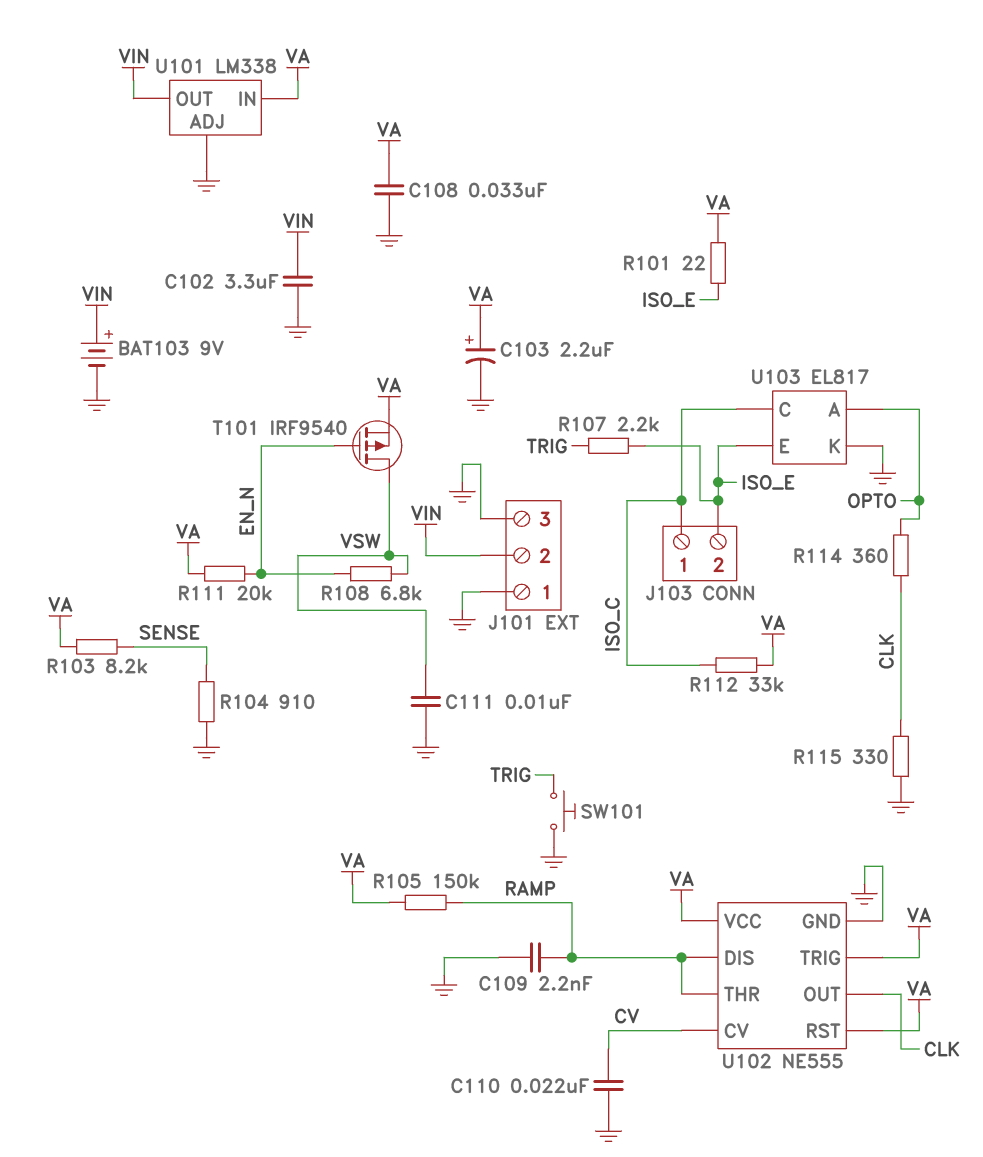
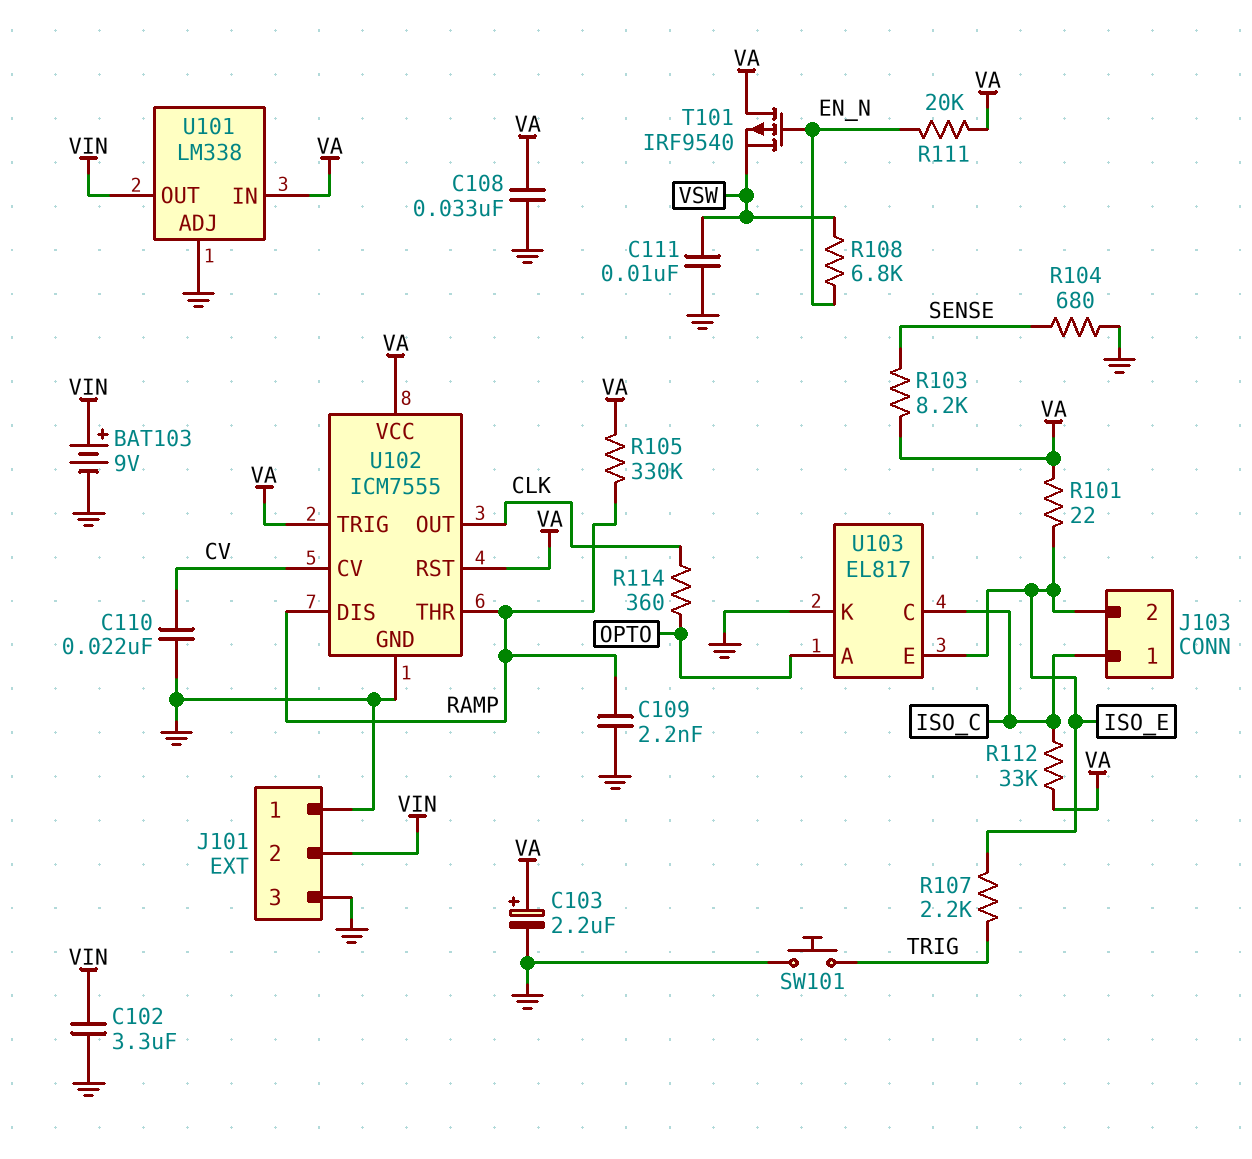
R104: 910 (GND, SENSE) -> 680 (GND, SENSE)
R105: 150k (RAMP, VA) -> 330k (RAMP, VA)
R115: 330 (CLK, GND) -> none
T101: PMOS IRF9540 (G EN_N, D VSW, S VA) -> PMOS IRF9540 (G EN_N, D VA, S VSW)
U102: NE555 -> ICM7555

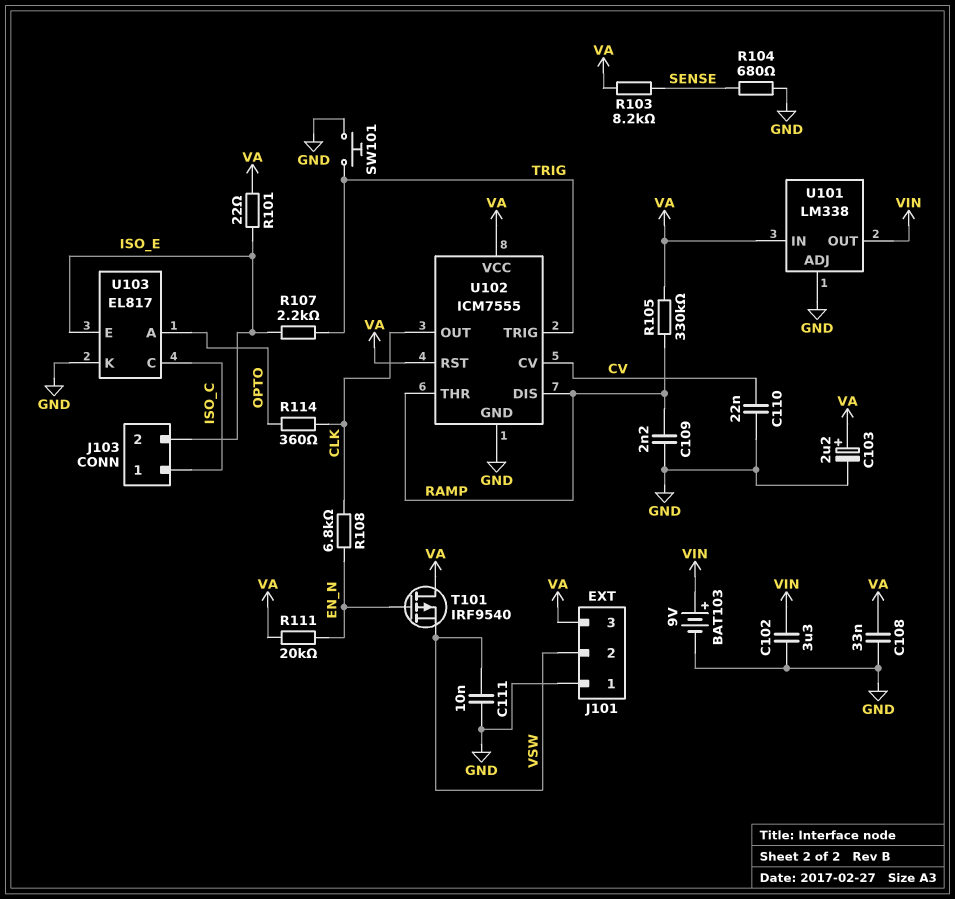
J101 pin 2: VIN -> VSW
J101 pin 3: GND -> VA
R108: 6.8k (EN_N, VSW) -> 6.8k (CLK, EN_N)
R112: 33k (ISO_C, VA) -> none
U102 pin TRIG: VA -> TRIG

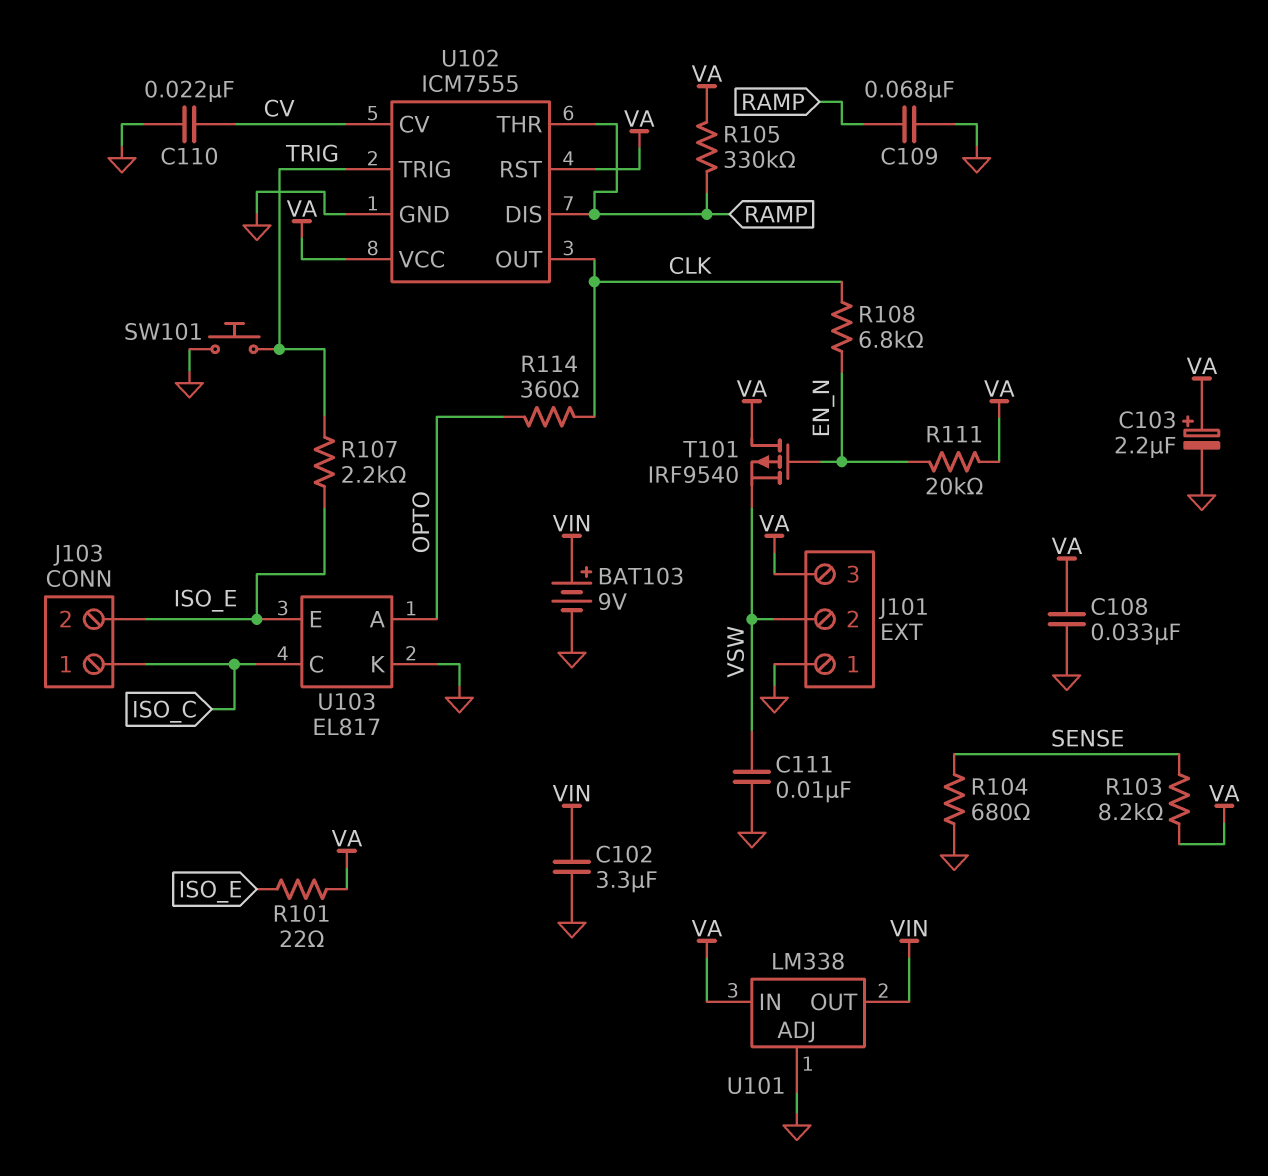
C109: 2.2nF (GND, RAMP) -> 68nF (GND, RAMP)

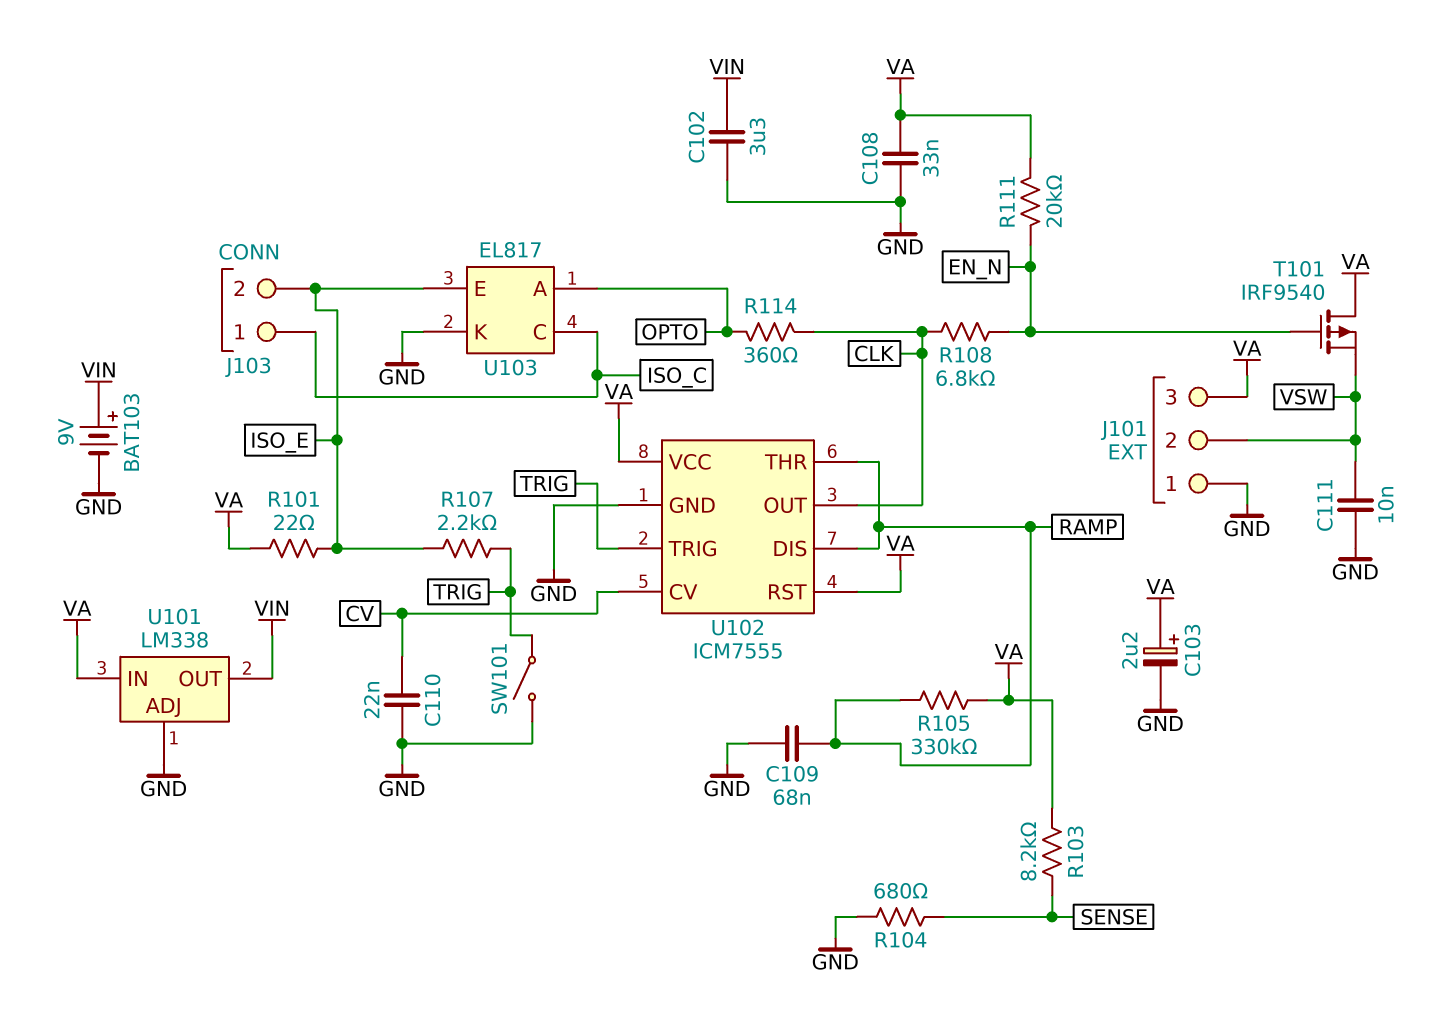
SW101: button (GND, TRIG) -> switch (GND, TRIG)

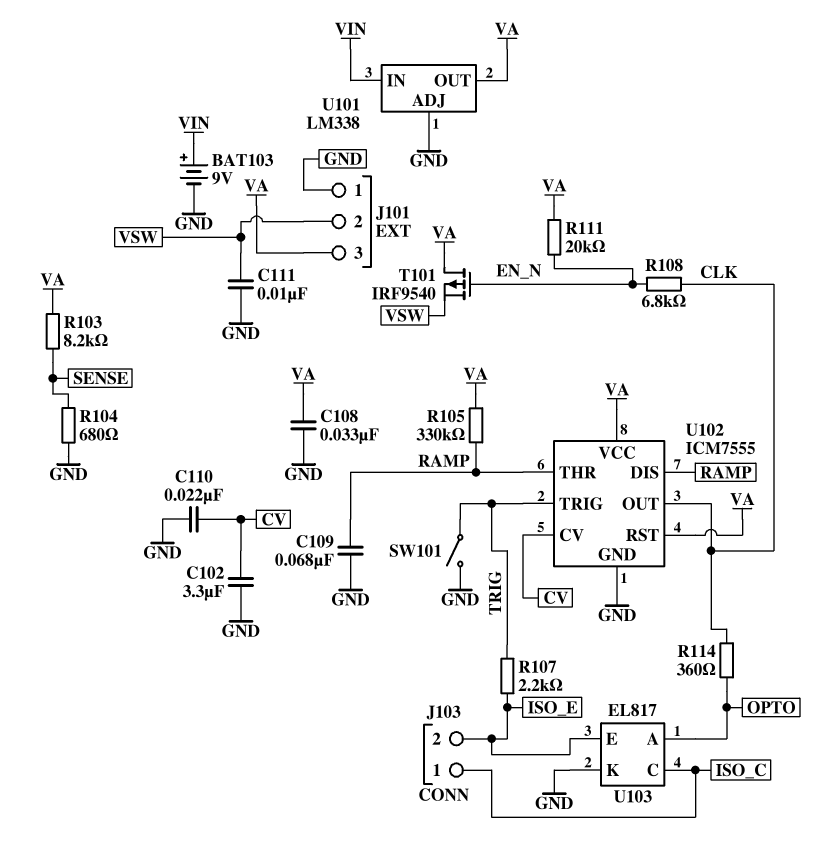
C102: 3.3uF (GND, VIN) -> 3.3uF (CV, GND)
C103: 2.2uF (plus VA, minus GND) -> none
R101: 22 (ISO_E, VA) -> none
U101 pin IN: VA -> VIN
U101 pin OUT: VIN -> VA

